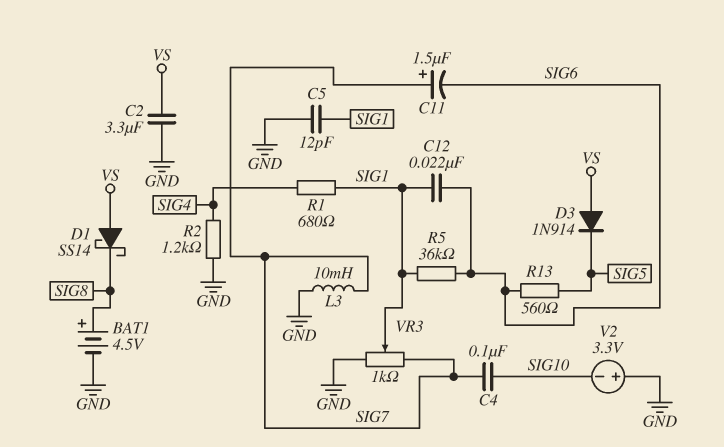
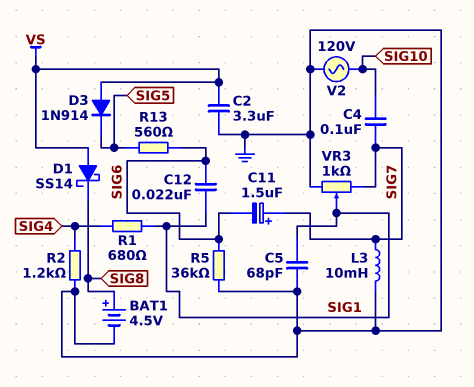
C5: 12pF (GND, SIG1) -> 68pF (GND, SIG1)
R5: 36k (SIG1, SIG6) -> 36k (GND, SIG6)
V2: 3.3V (plus GND, minus SIG10) -> AC 120V (GND, SIG10)

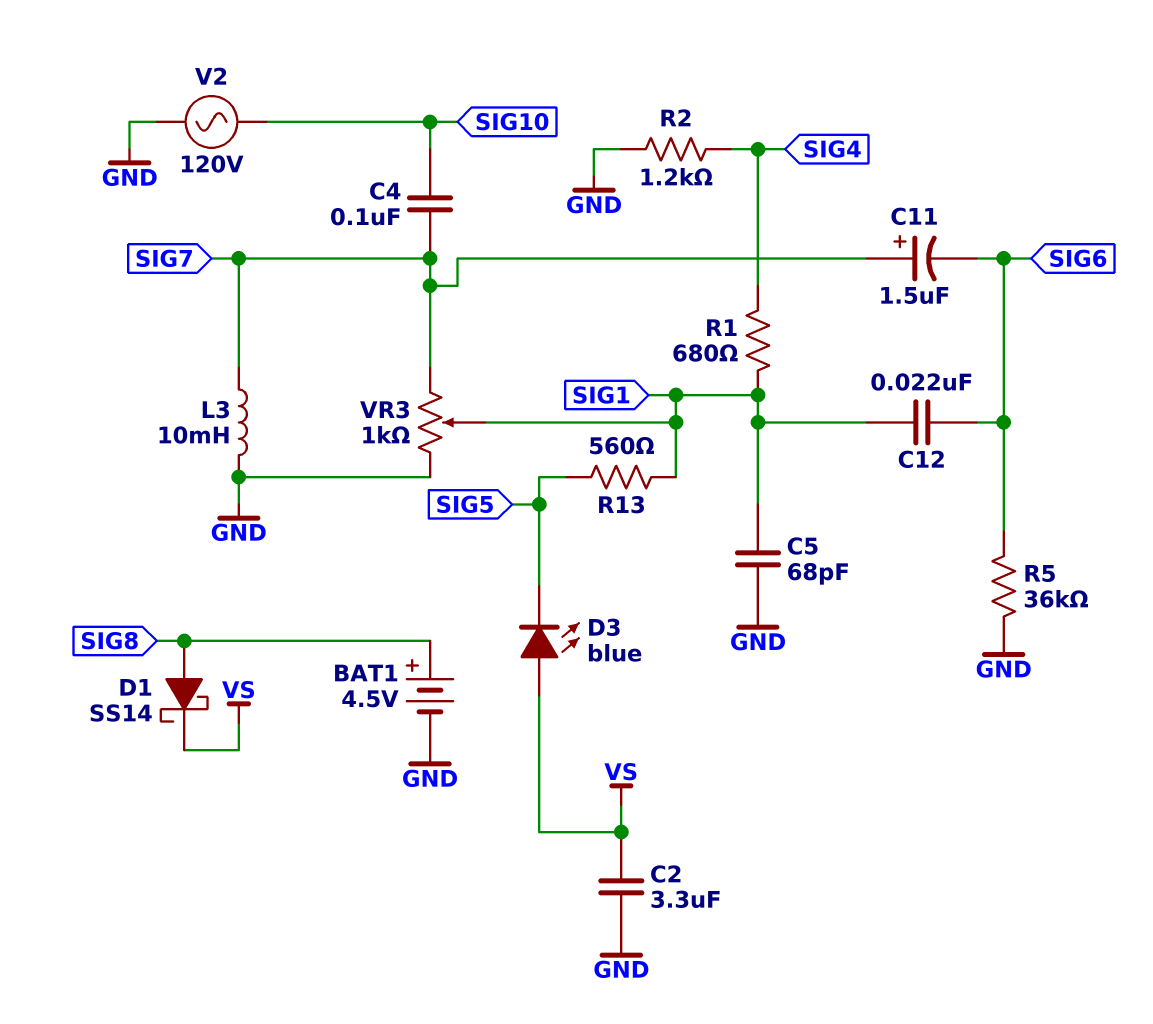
D1: schottky SS14 (A VS, K SIG8) -> schottky SS14 (A SIG8, K VS)
D3: diode 1N914 (A VS, K SIG5) -> LED blue (A VS, K SIG5)
R13: 560 (SIG5, SIG6) -> 560 (SIG1, SIG5)

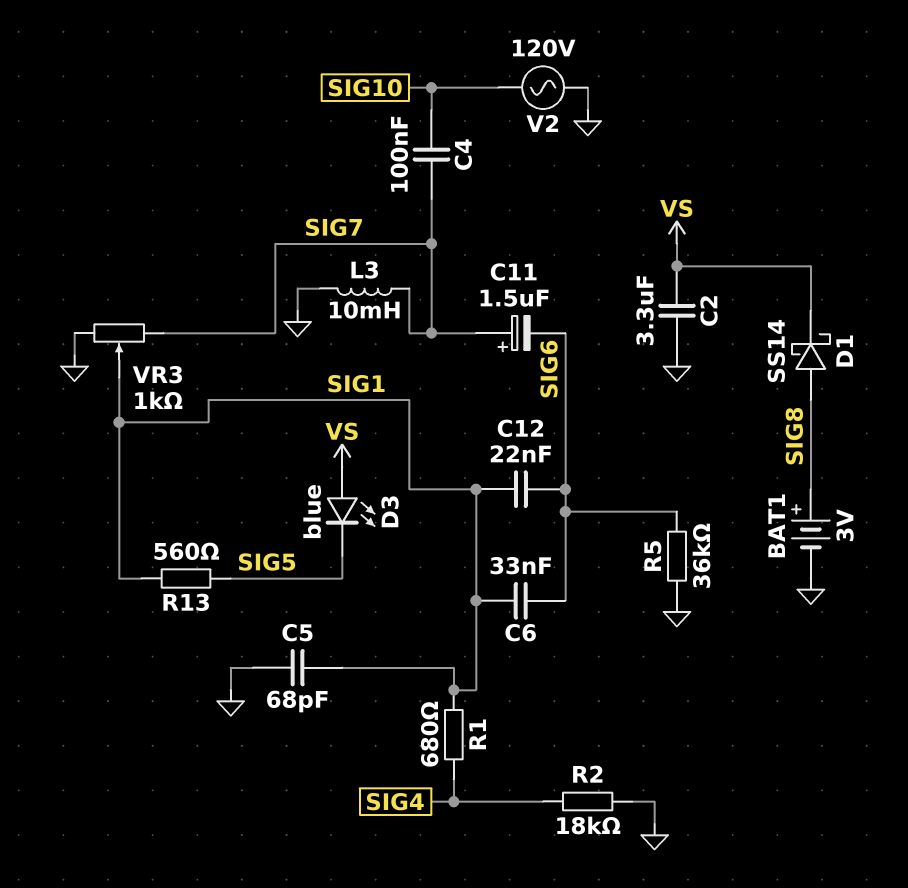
BAT1: 4.5V (plus SIG8, minus GND) -> 3V (plus SIG8, minus GND)
C6: none -> 33nF (SIG1, SIG6)
R2: 1.2k (GND, SIG4) -> 18k (GND, SIG4)

